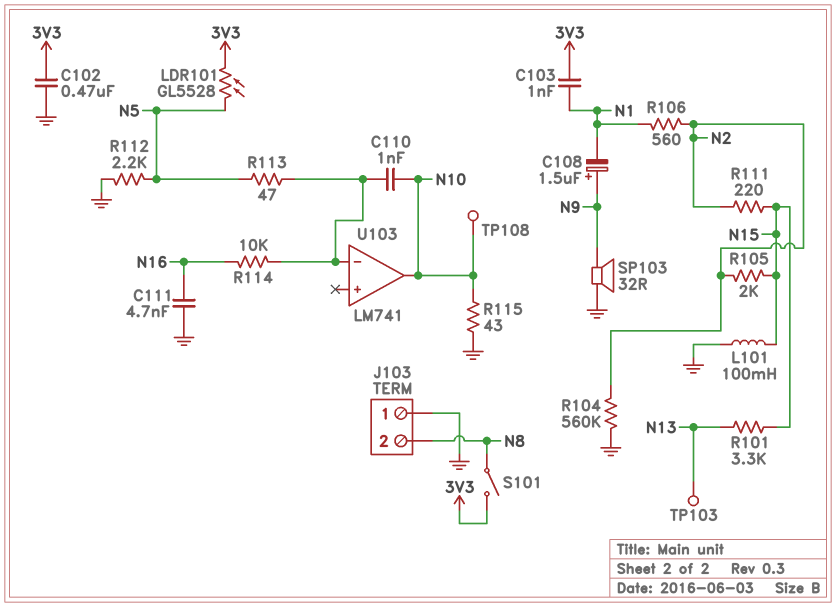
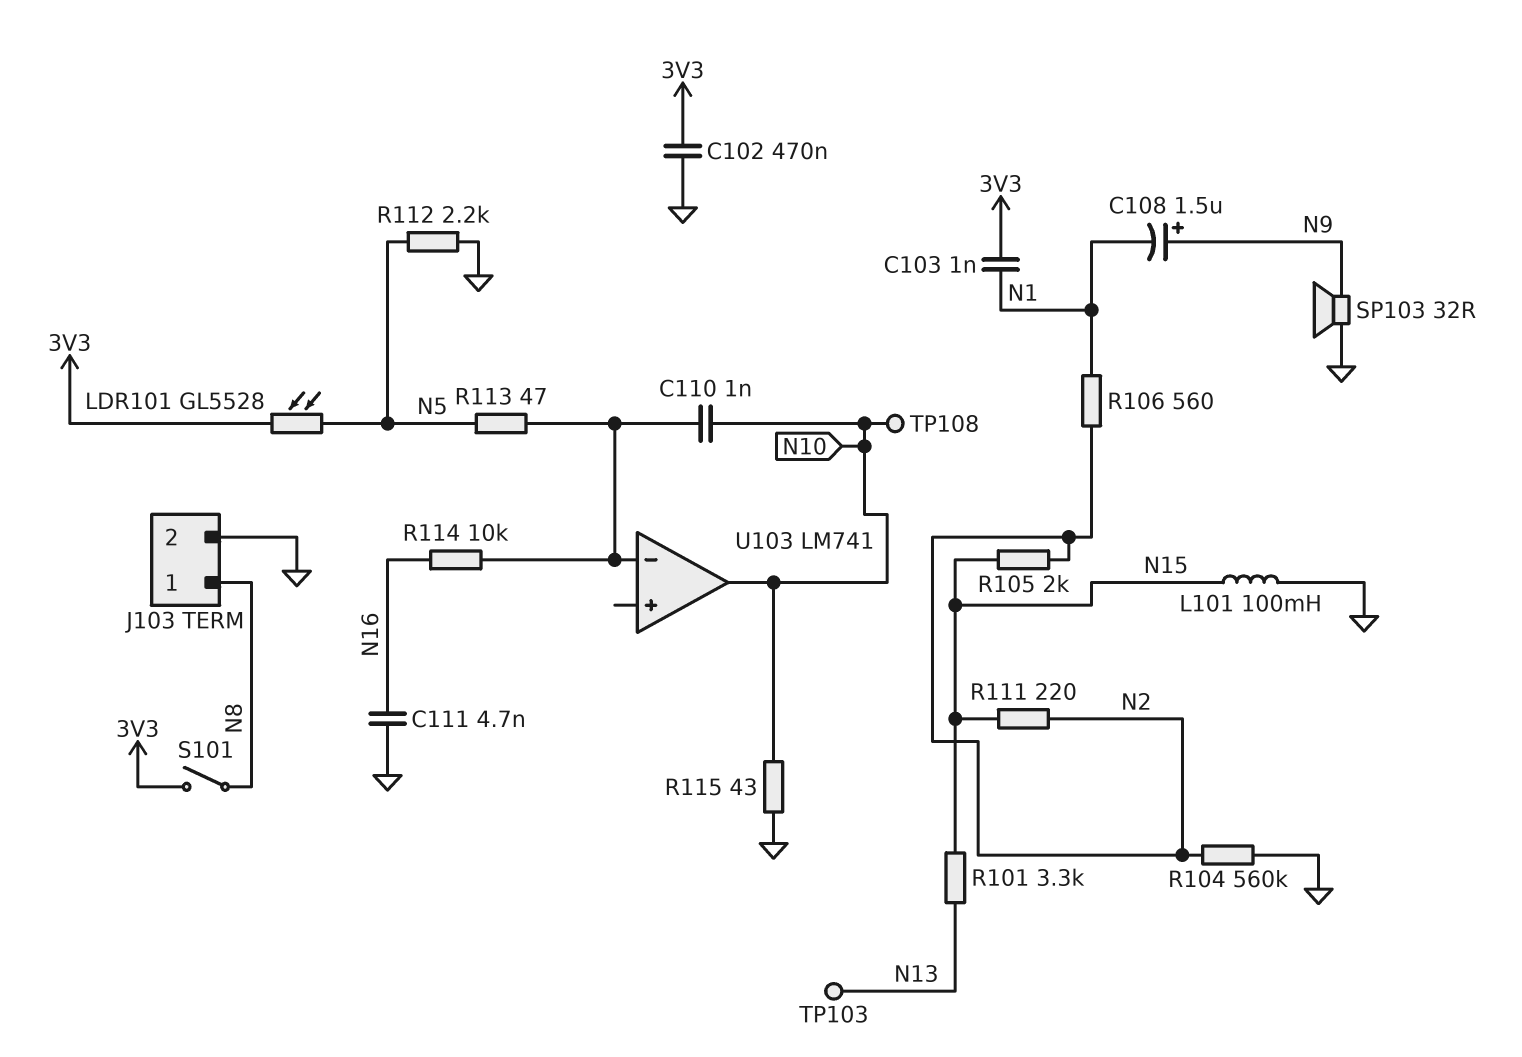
J103 pin 1: GND -> N8
J103 pin 2: N8 -> GND

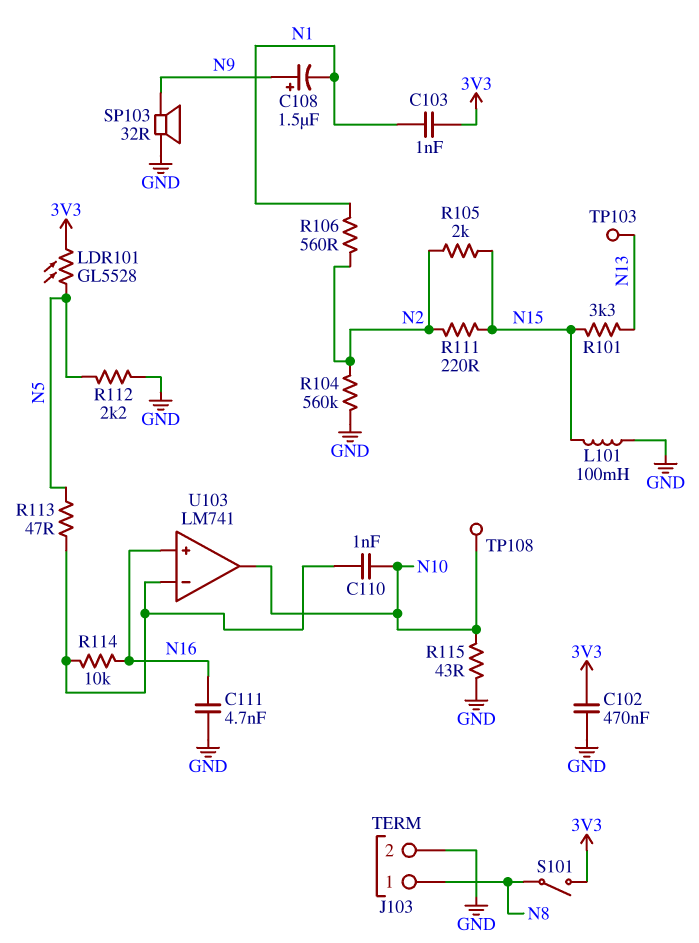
U103 pin in+: none -> N16

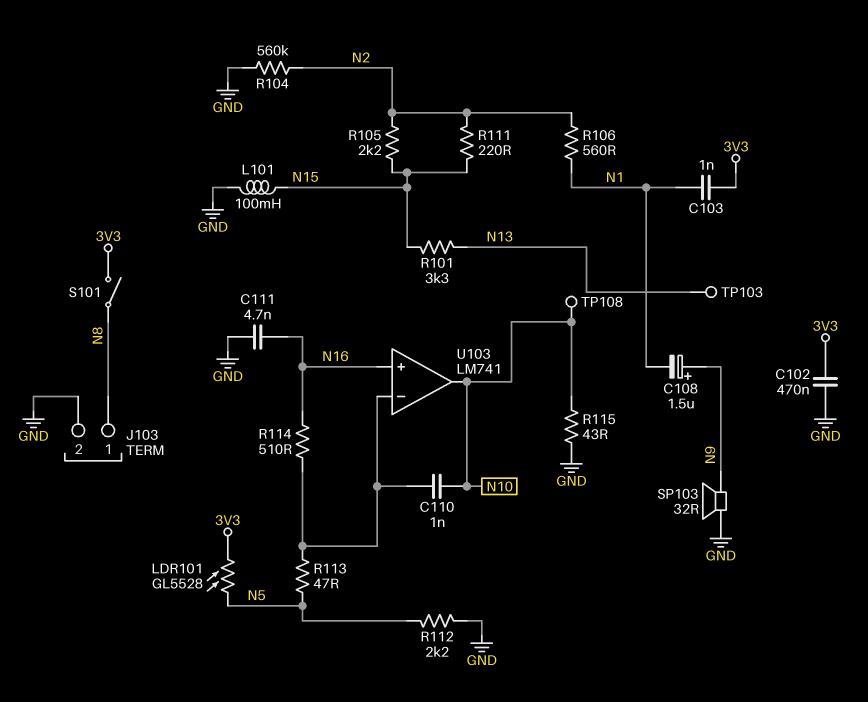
R105: 2k (N2, N15) -> 2.2k (N2, N15)
R114: 10k (N16, U103/in-) -> 510 (N16, U103/in-)

